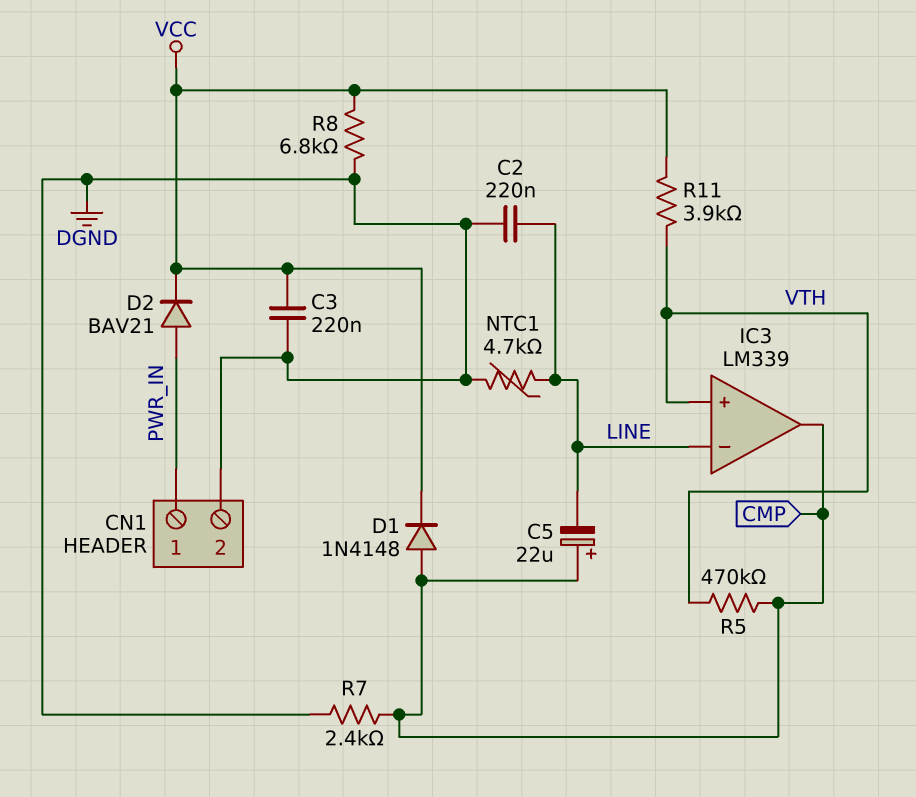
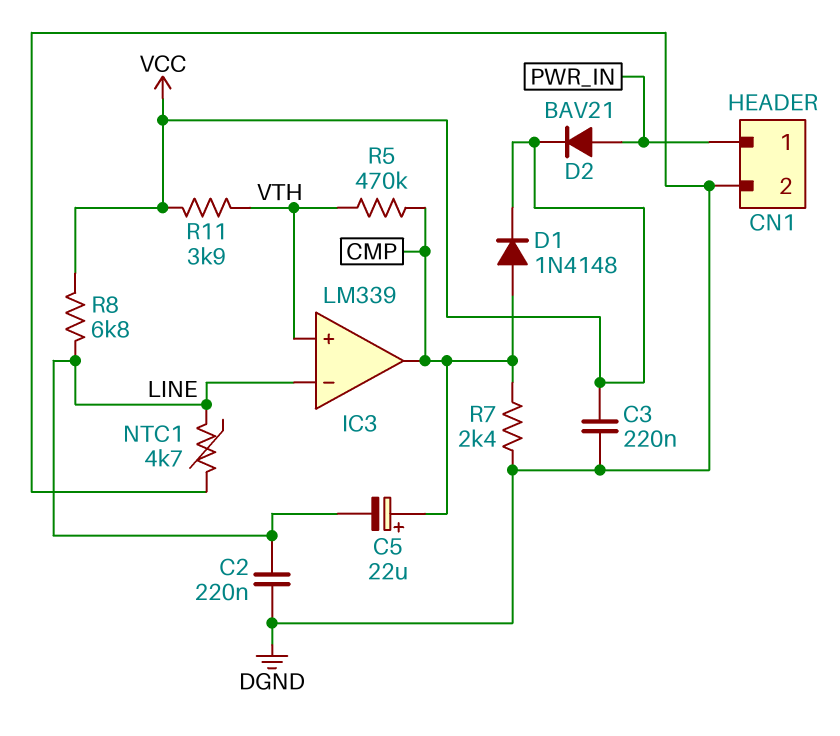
R8: 6.8k (DGND, VCC) -> 6.8k (LINE, VCC)

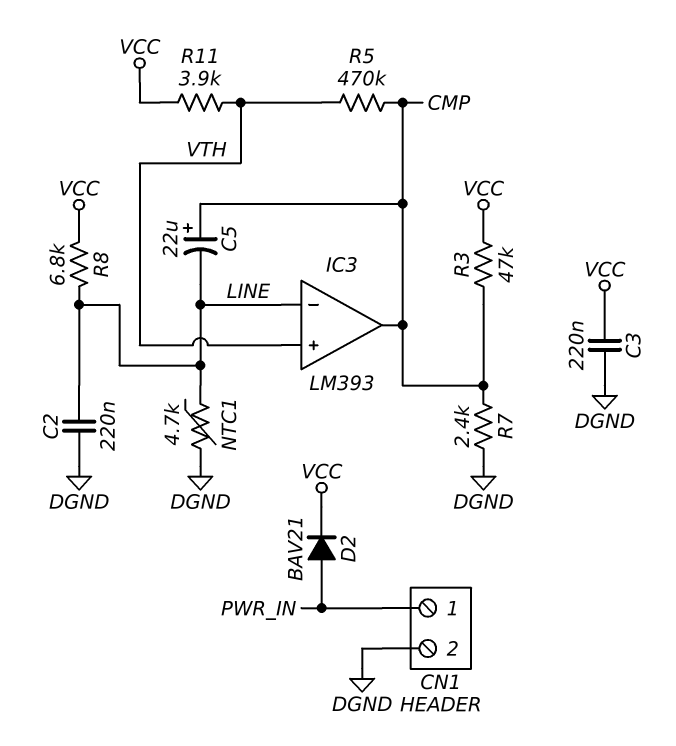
D1: diode 1N4148 (A CMP, K VCC) -> none
IC3: LM339 -> LM393
R3: none -> 47k (CMP, VCC)

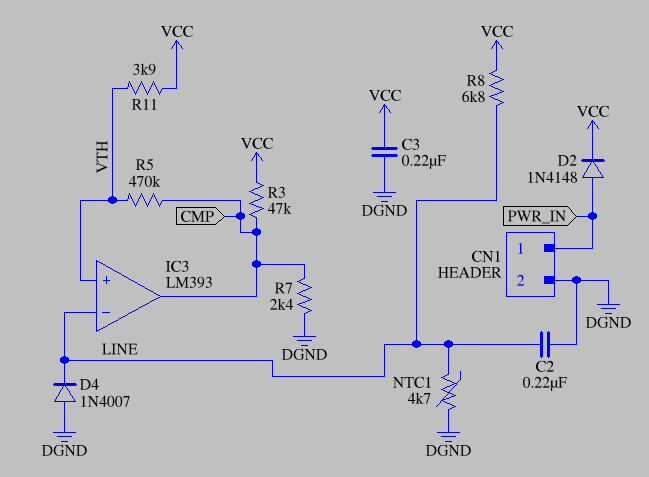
C5: 22uF (plus CMP, minus LINE) -> none
D2: diode BAV21 (A PWR_IN, K VCC) -> diode 1N4148 (A PWR_IN, K VCC)
D4: none -> diode 1N4007 (A DGND, K LINE)

